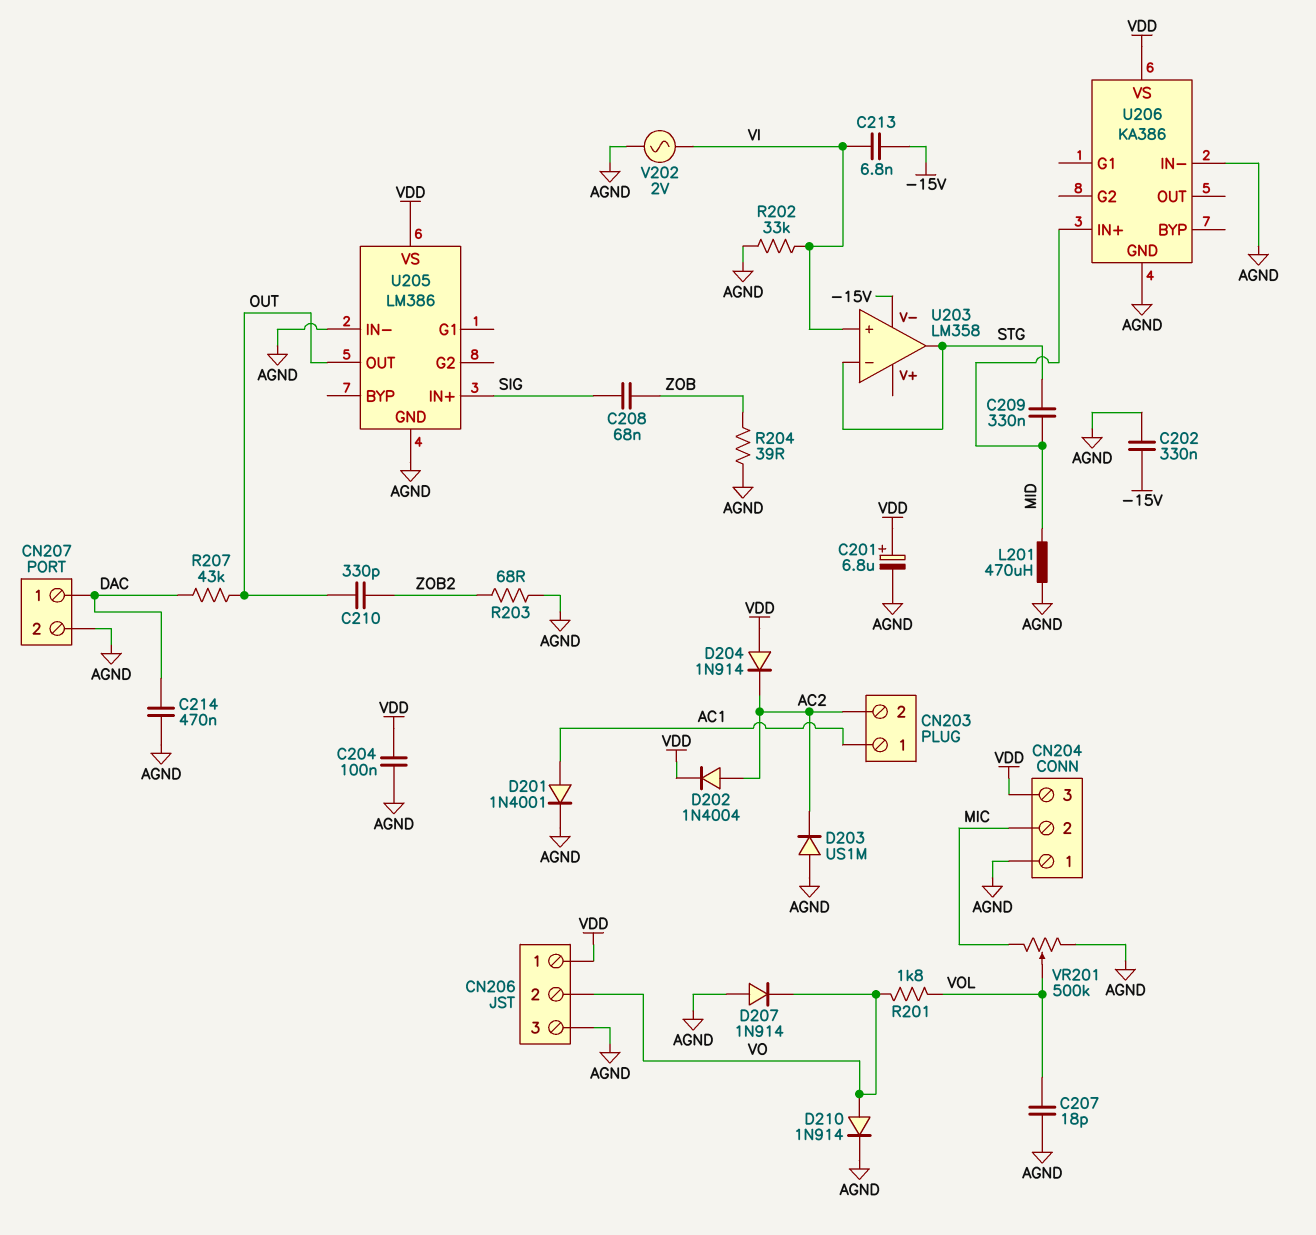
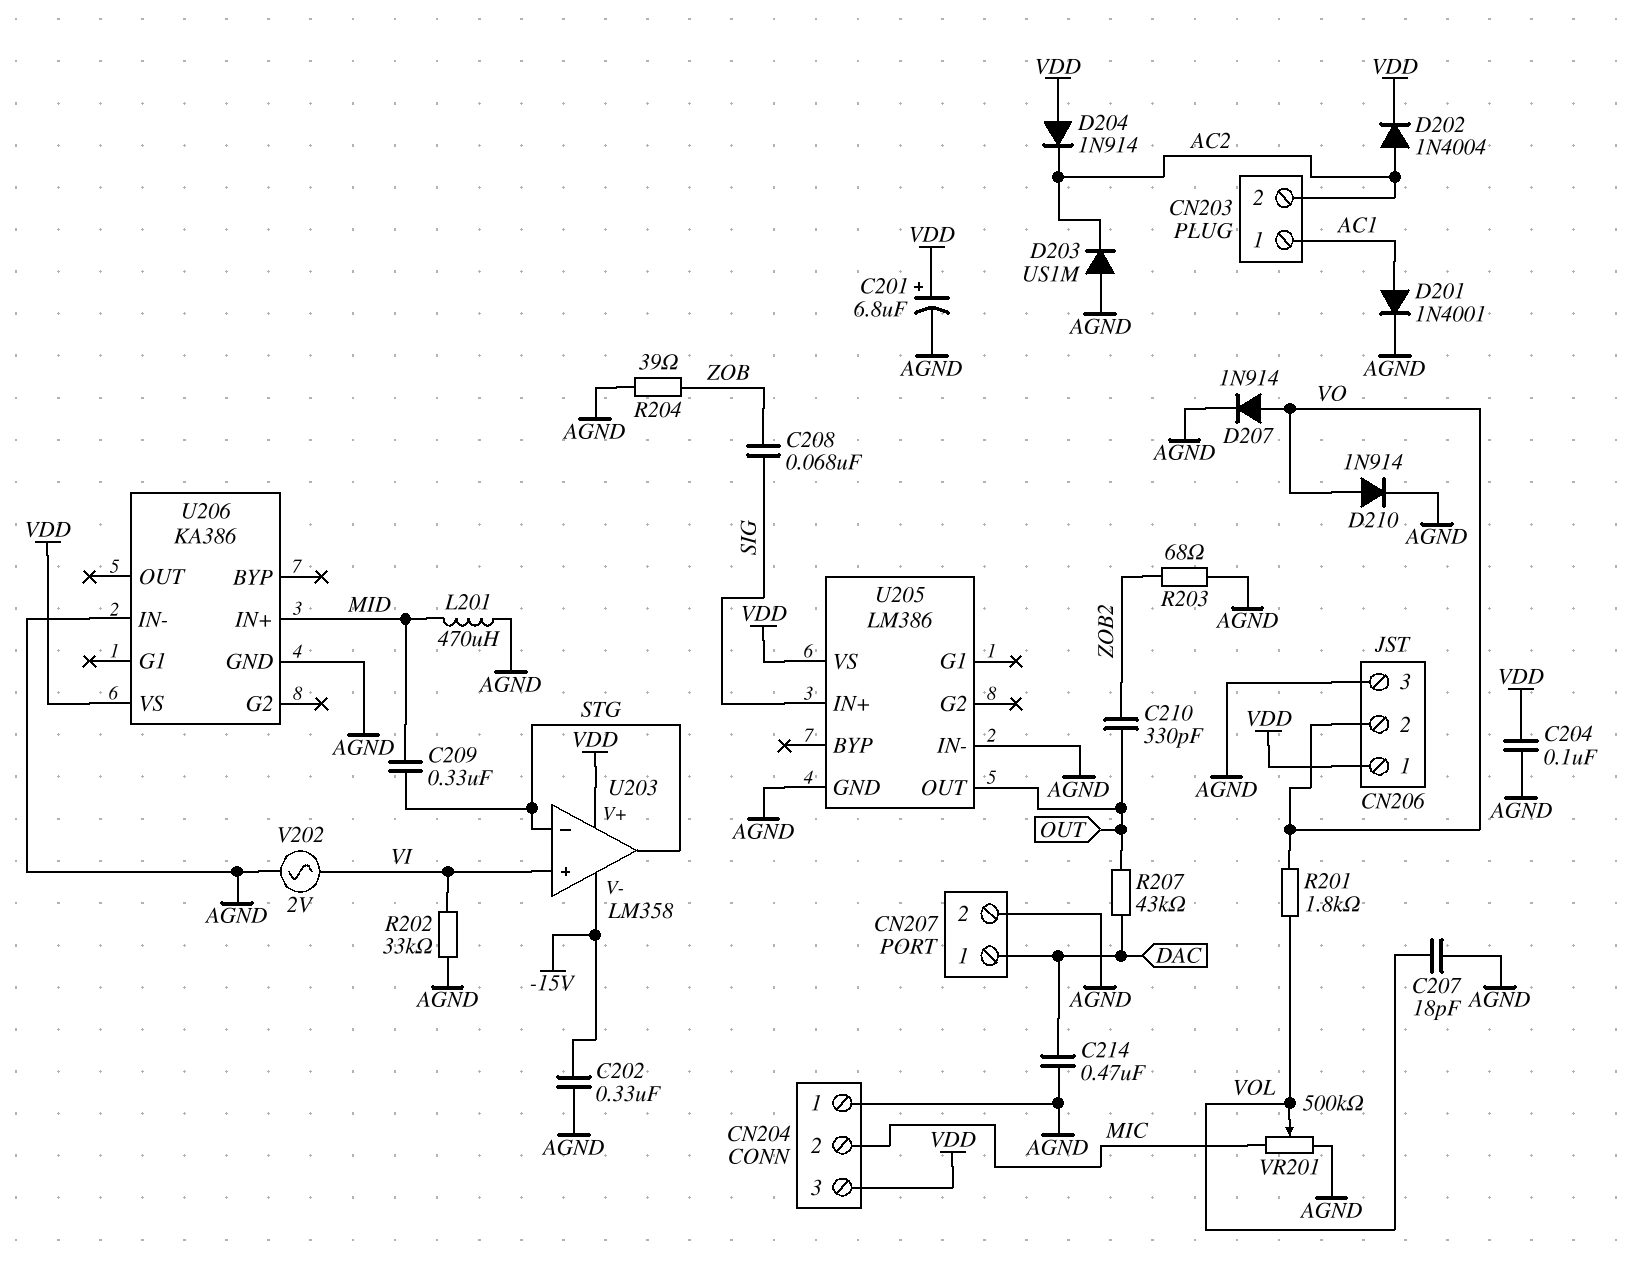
C213: 6.8nF (-15V, VI) -> none
D207: diode 1N914 (A AGND, K VO) -> diode 1N914 (A VO, K AGND)
U203 pin V+: none -> VDD

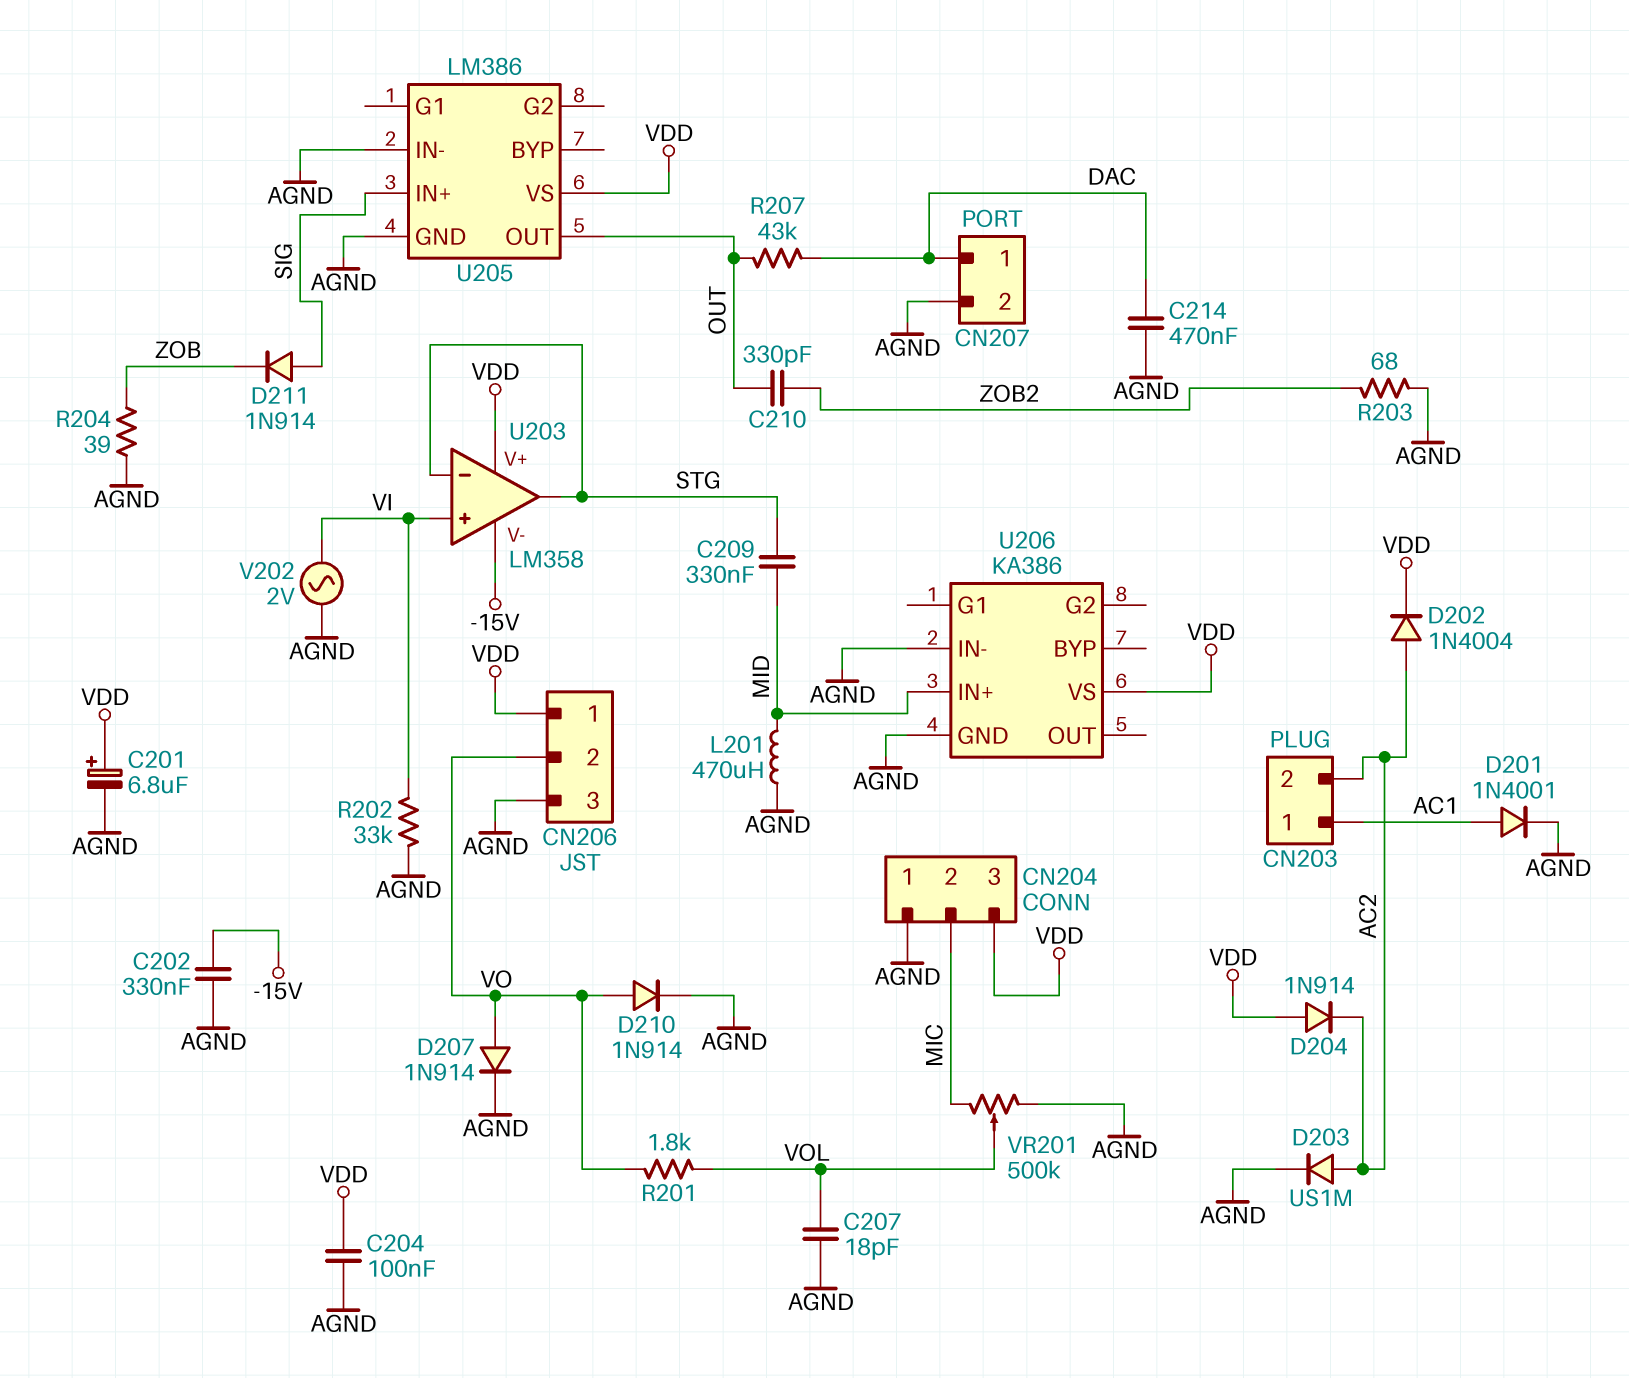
C208: 68nF (SIG, ZOB) -> none
D203: diode US1M (A AGND, K AC2) -> diode US1M (A AC2, K AGND)
D211: none -> diode 1N914 (A SIG, K ZOB)

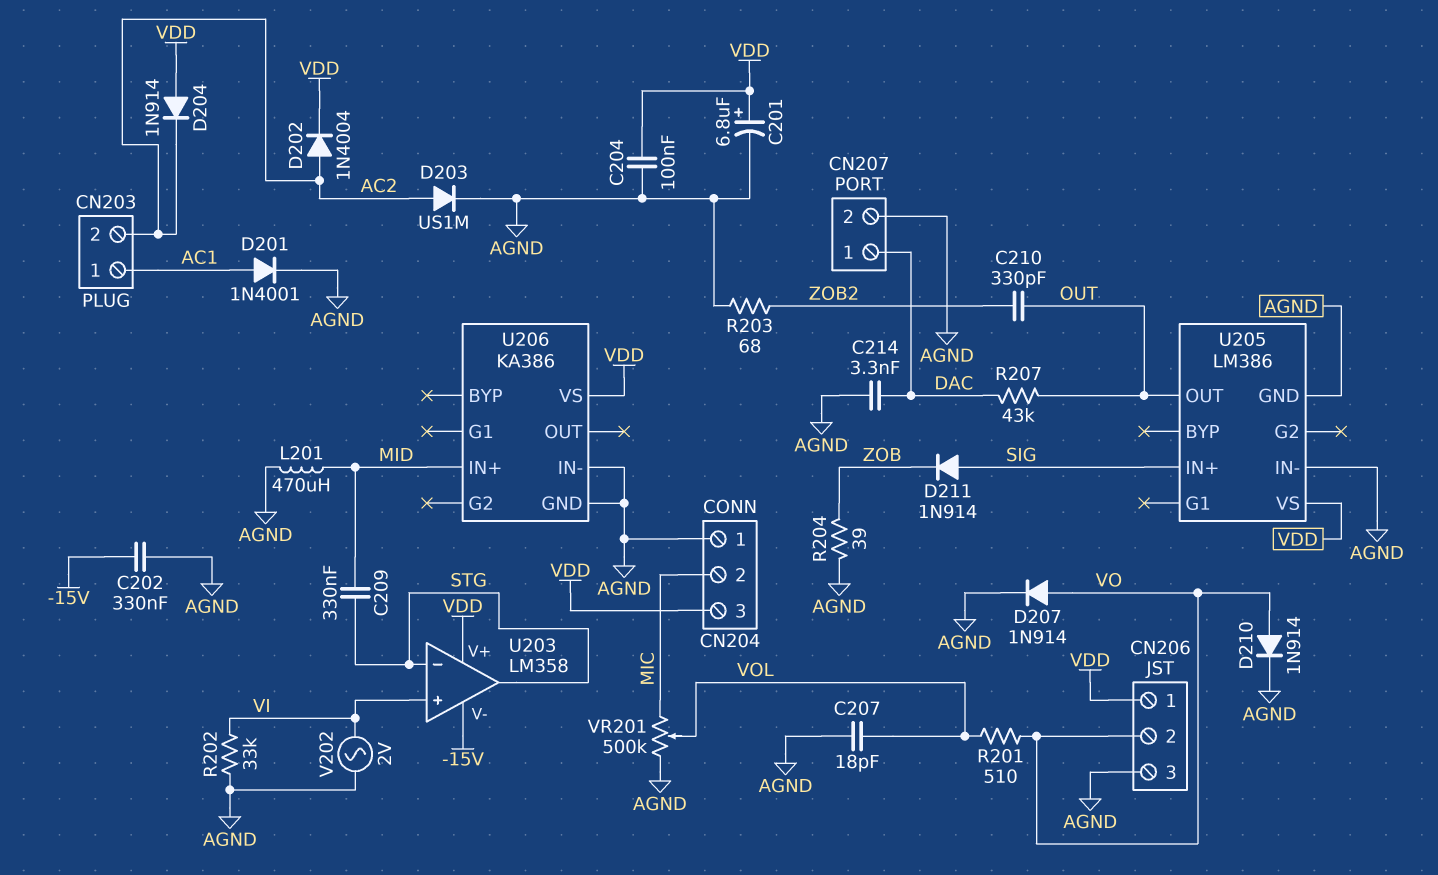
C214: 470nF (AGND, DAC) -> 3.3nF (AGND, DAC)
R201: 1.8k (VO, VOL) -> 510 (VO, VOL)

